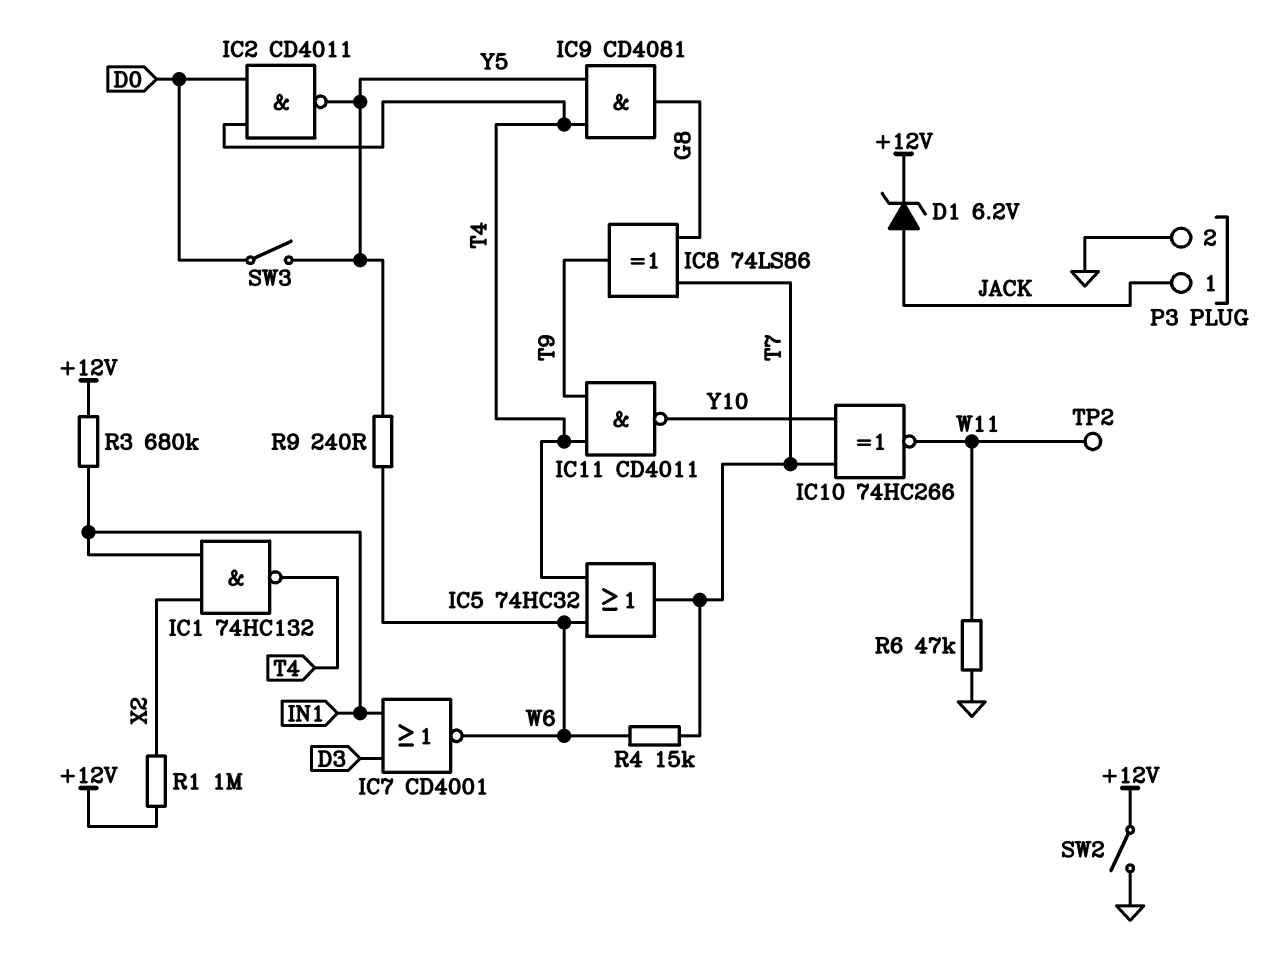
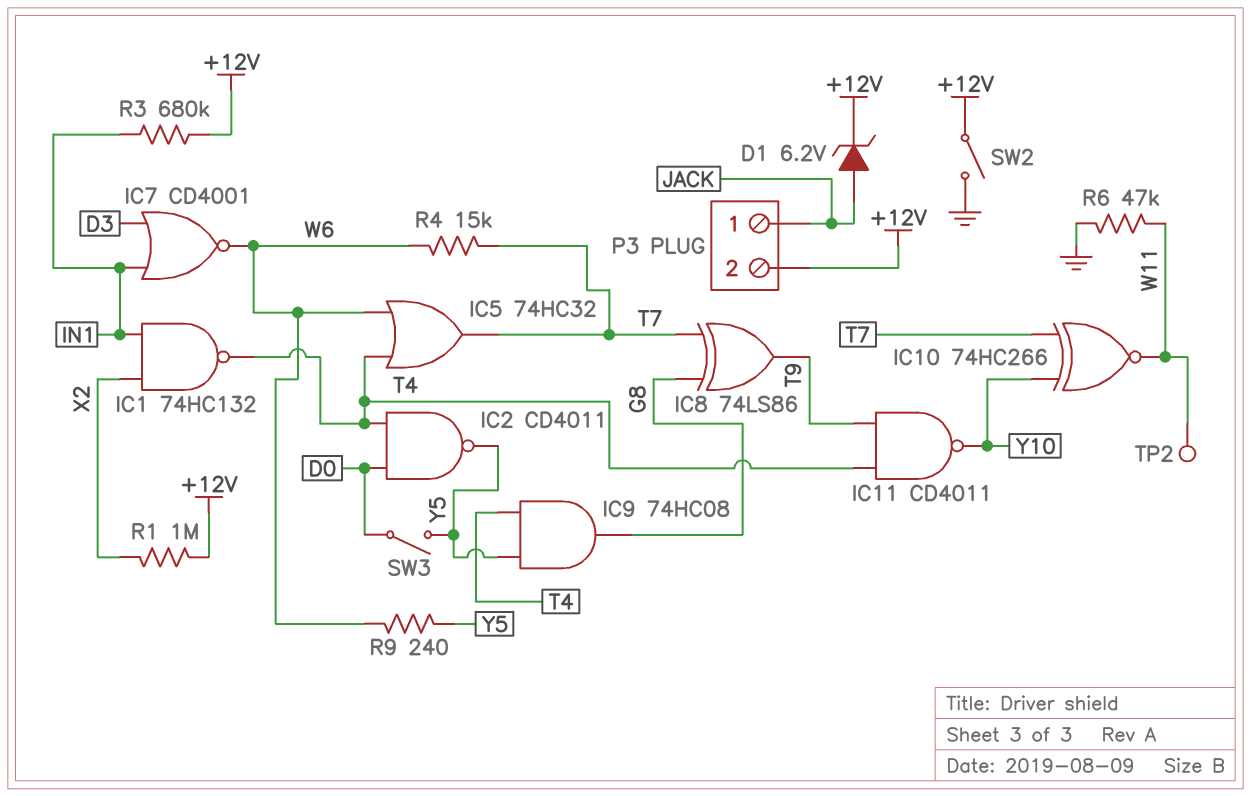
IC9: AND CD4081 (in T4, in Y5, out G8) -> AND 74HC08 (in T4, in Y5, out G8)
P3 pin 2: GND -> +12V

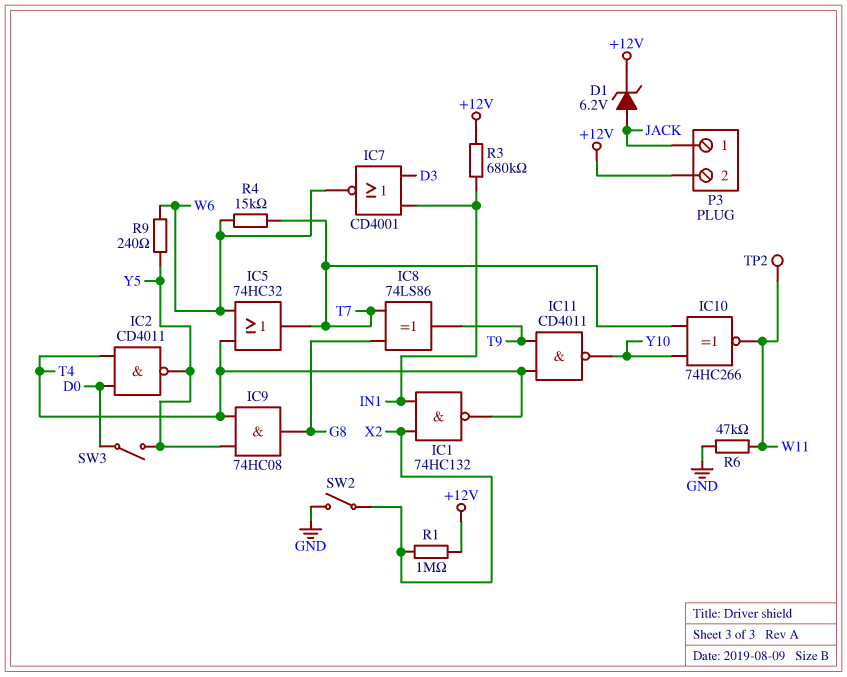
SW2: switch (+12V, GND) -> switch (GND, X2)

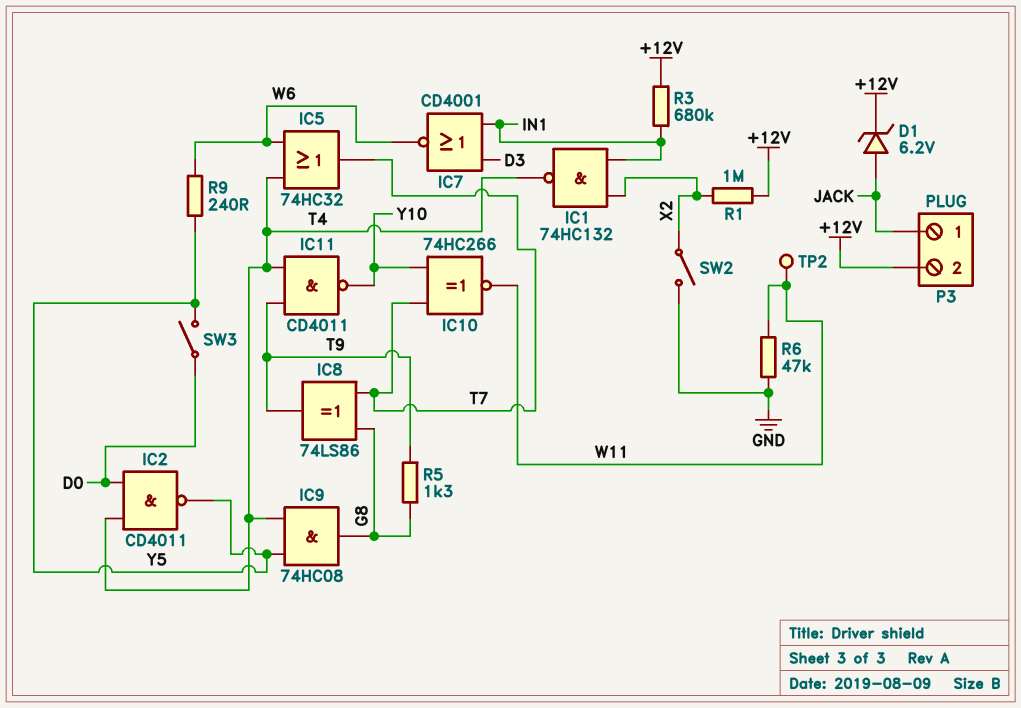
R4: 15k (T7, W6) -> none
R5: none -> 1.3k (G8, T9)

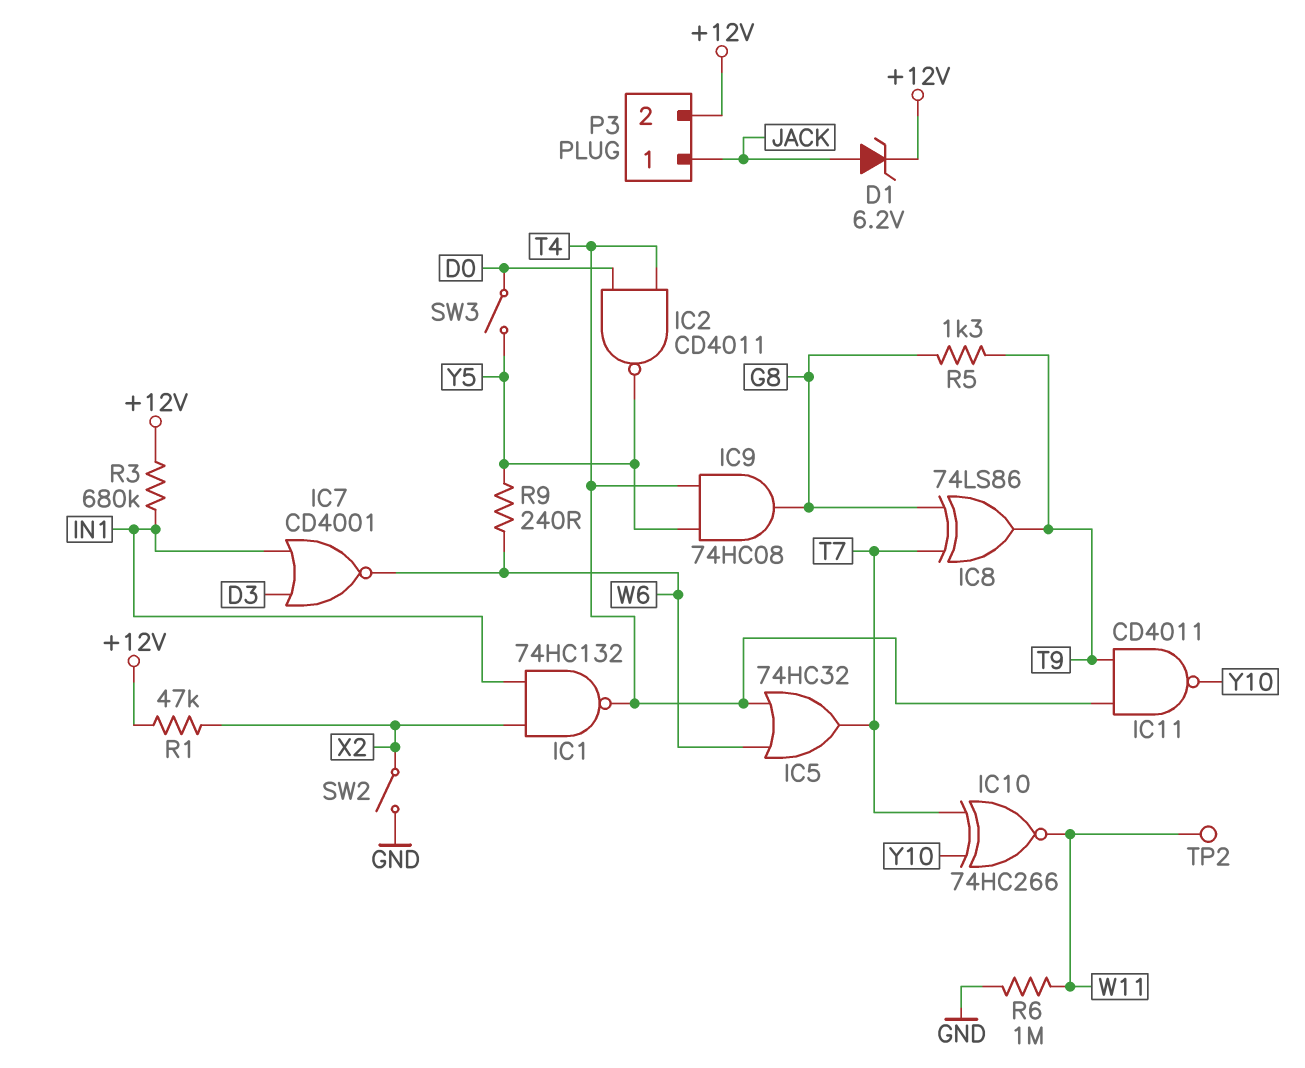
R1: 1M (+12V, X2) -> 47k (+12V, X2)
R6: 47k (GND, W11) -> 1M (GND, W11)

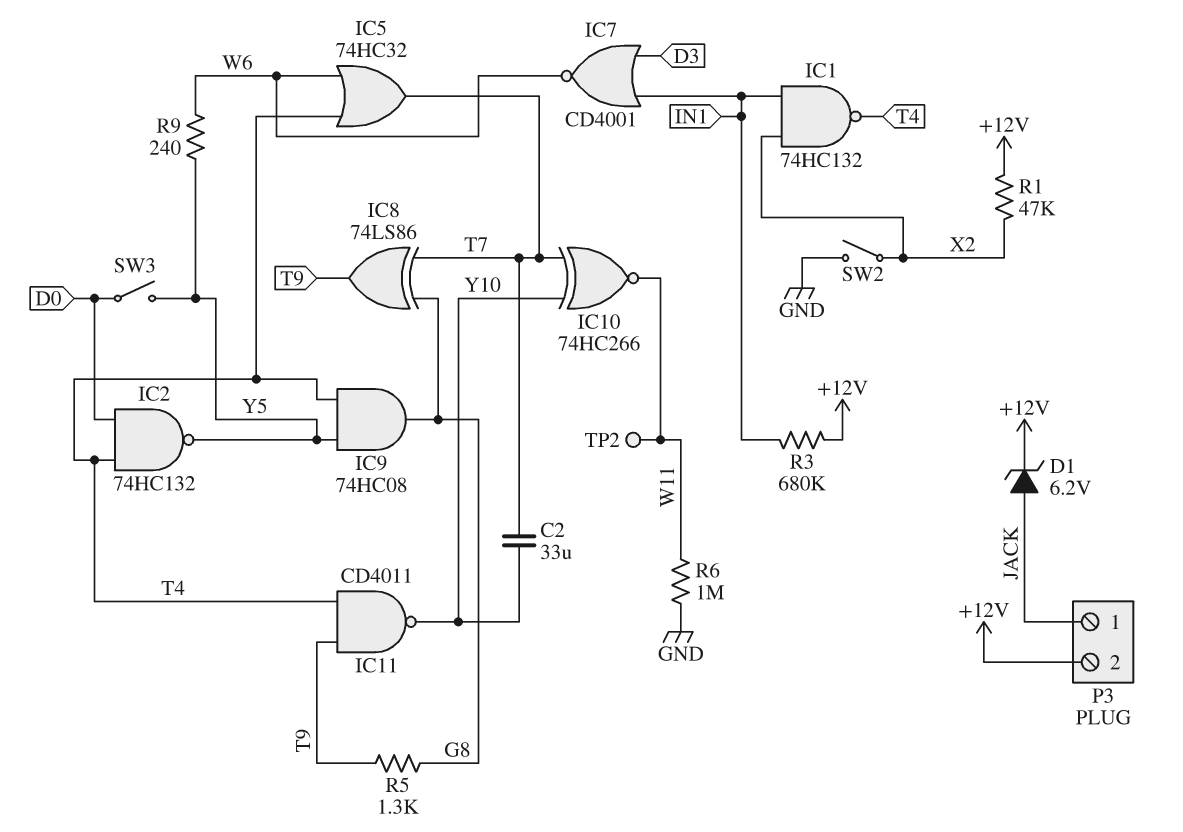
C2: none -> 33uF (T7, Y10)
IC2: NAND CD4011 (in D0, in T4, out Y5) -> NAND 74HC132 (in D0, in T4, out Y5)

